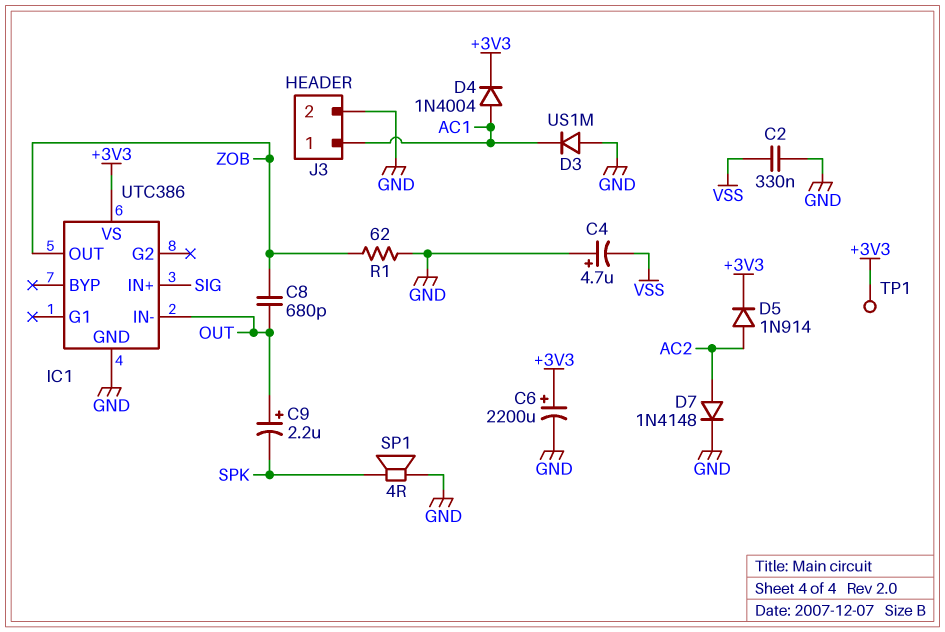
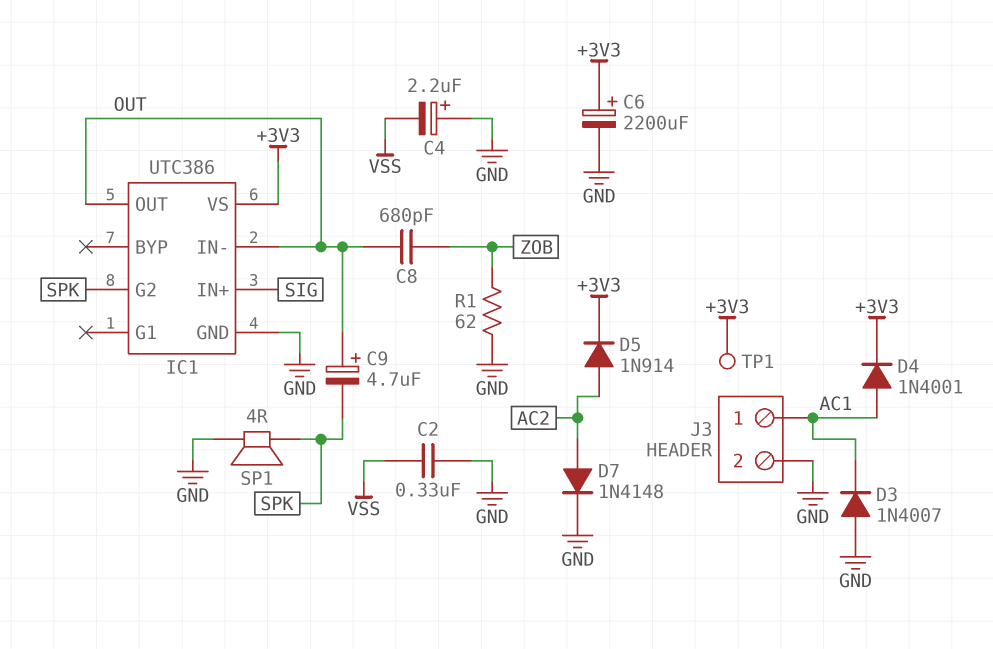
C4: 4.7uF (plus GND, minus VSS) -> 2.2uF (plus GND, minus VSS)
C9: 2.2uF (plus OUT, minus SPK) -> 4.7uF (plus OUT, minus SPK)
D3: diode US1M (A GND, K AC1) -> diode 1N4007 (A GND, K AC1)
D4: diode 1N4004 (A AC1, K +3V3) -> diode 1N4001 (A AC1, K +3V3)
IC1 pin G2: none -> SPK
IC1 pin OUT: ZOB -> OUT

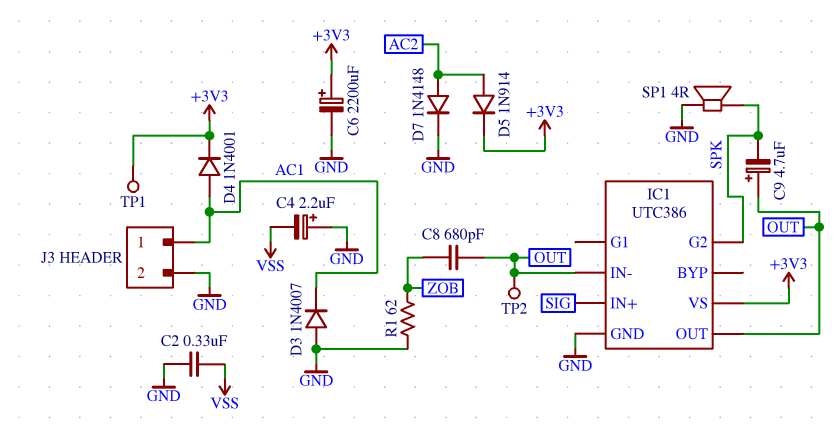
TP2: none -> test point (OUT)

